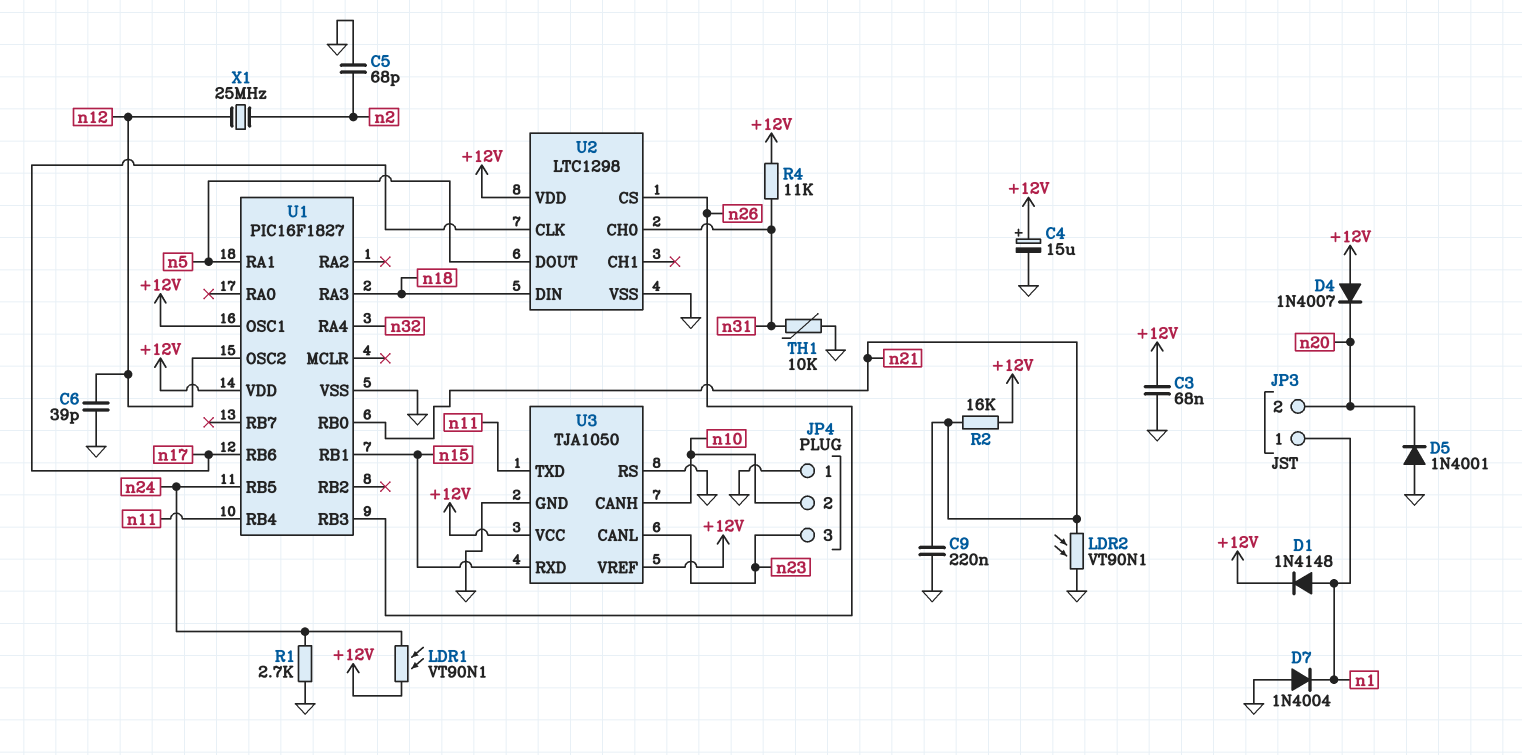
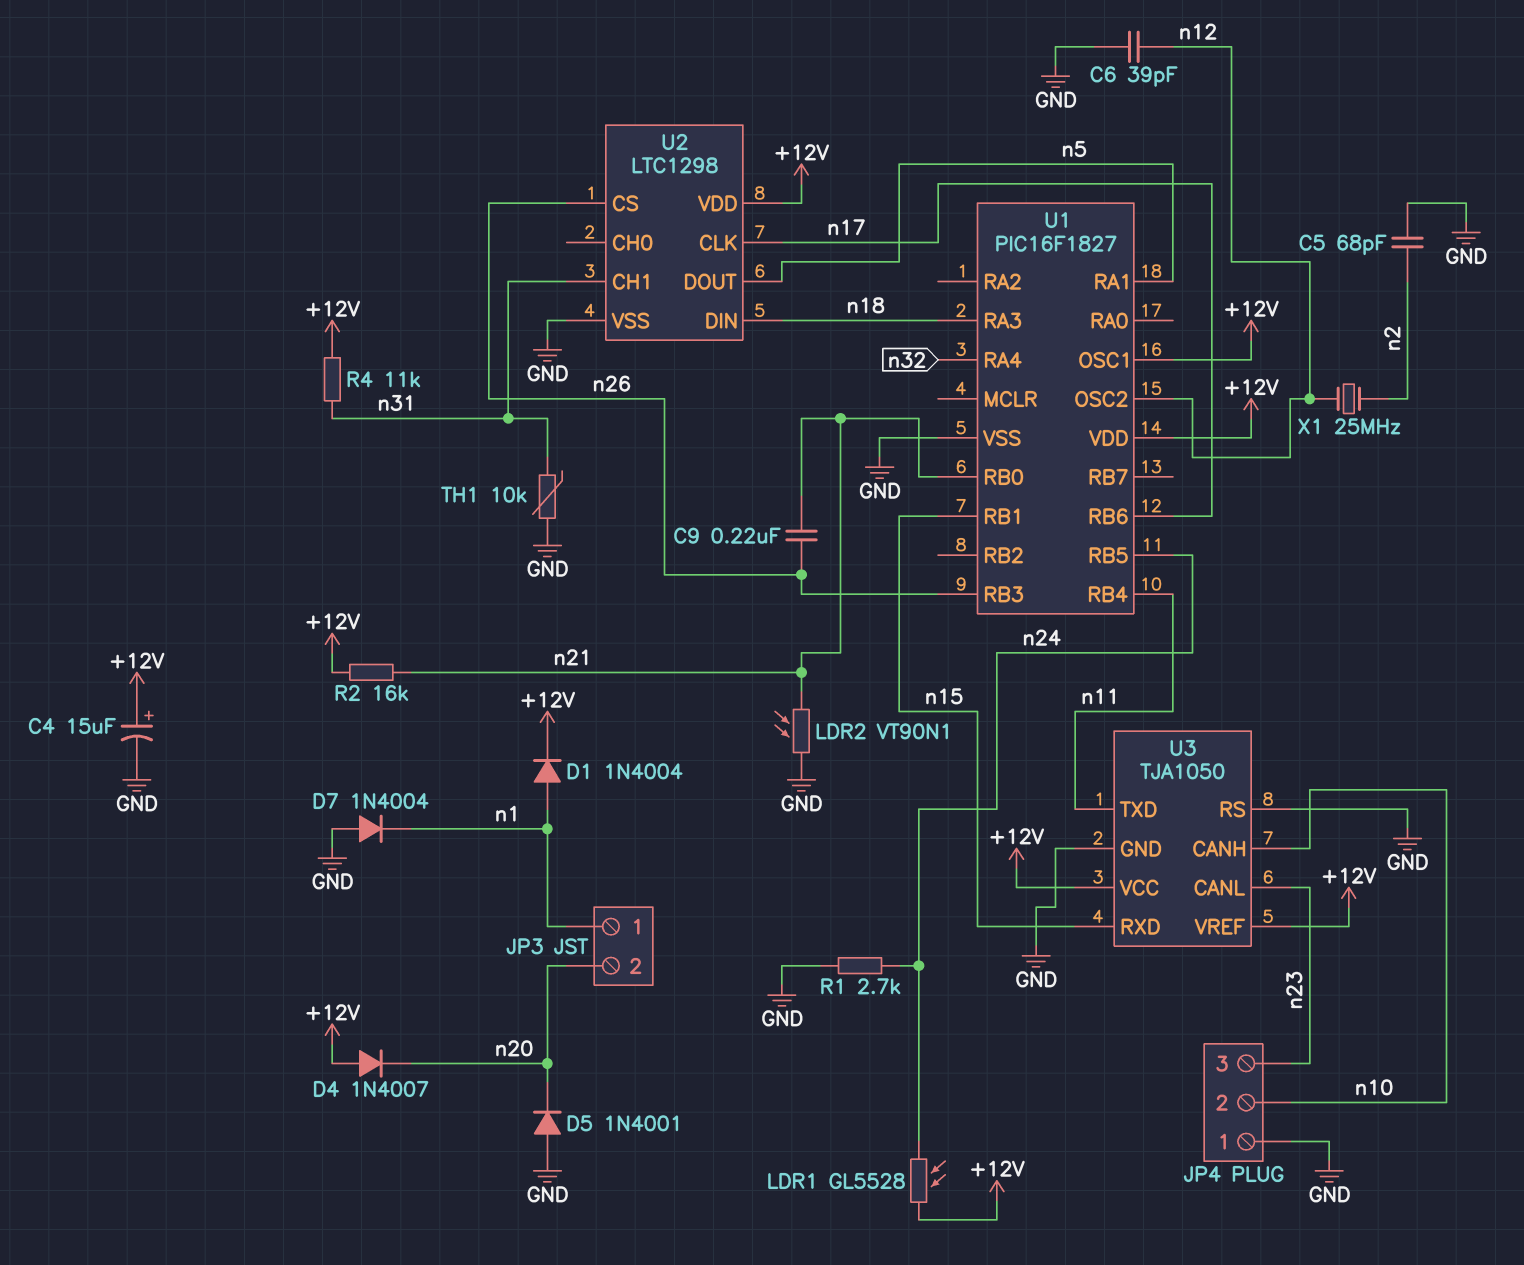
C3: 68nF (+12V, GND) -> none
C9: 220nF (GND, n21) -> 220nF (n21, n26)
D1: diode 1N4148 (A n1, K +12V) -> diode 1N4004 (A n1, K +12V)
LDR1: VT90N1 (+12V, n24) -> GL5528 (+12V, n24)
U2 pin CH0: n31 -> none
U2 pin CH1: none -> n31

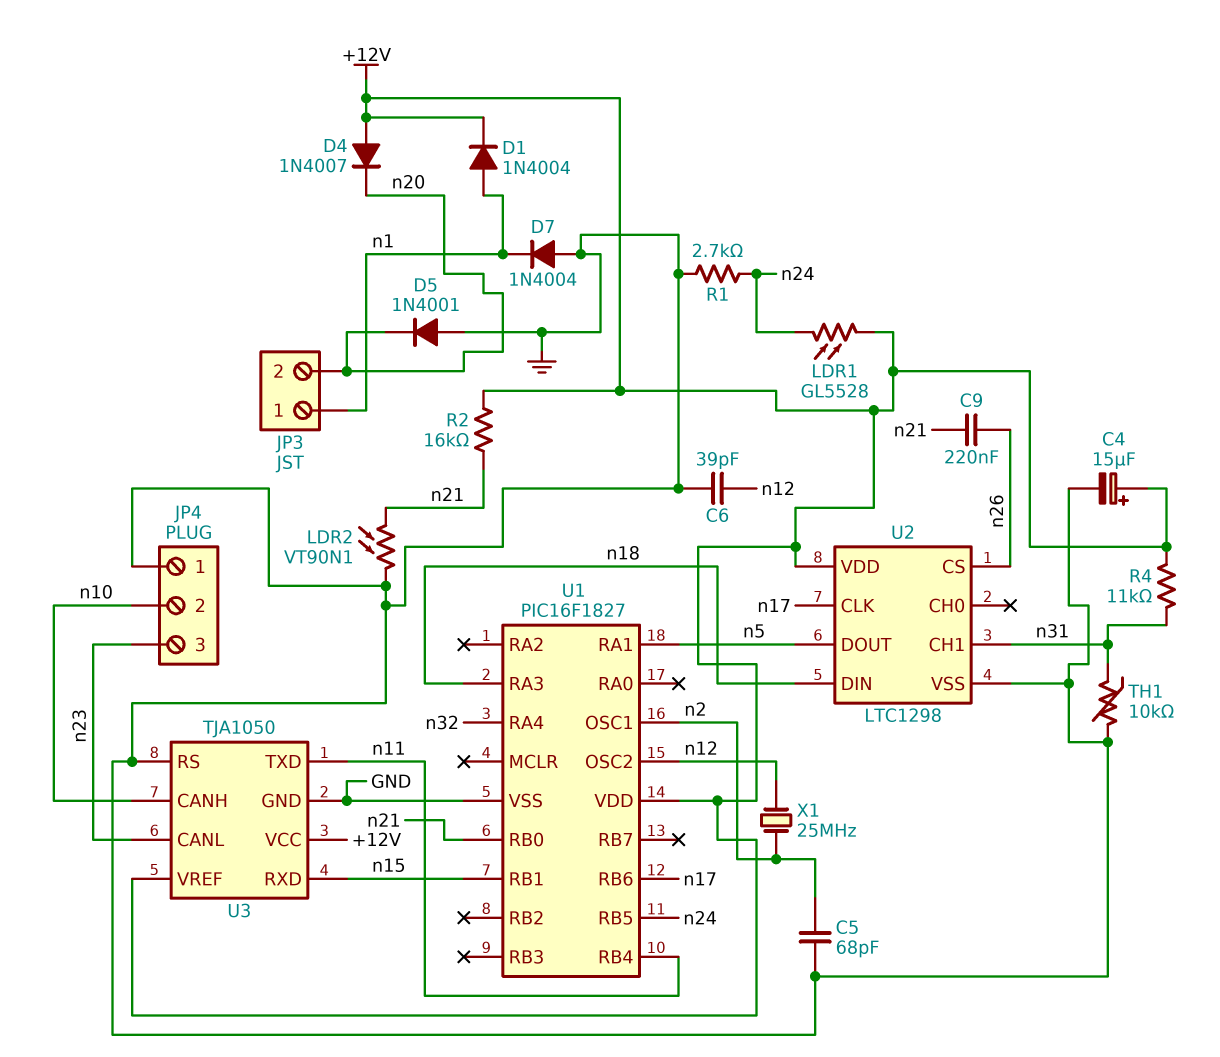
U1 pin OSC1: +12V -> n2
U1 pin RB3: n26 -> none

